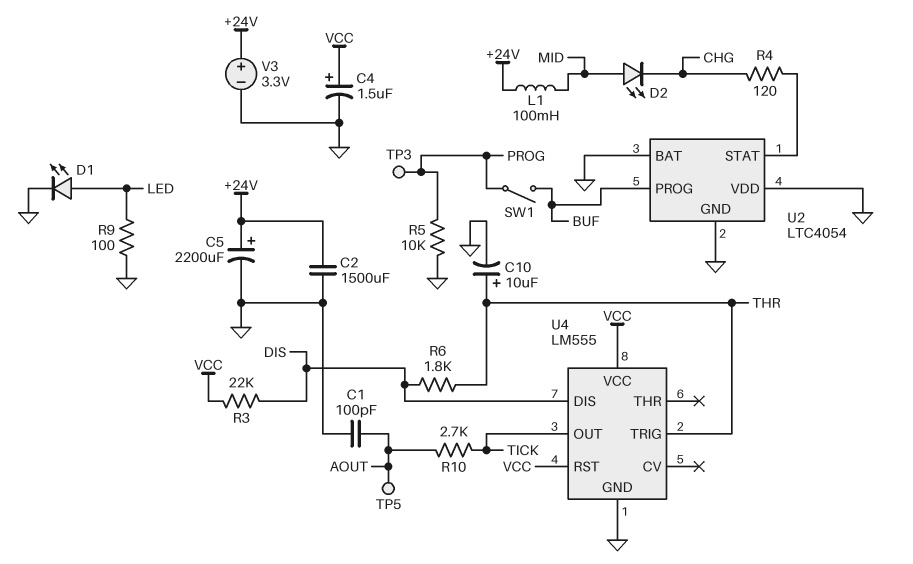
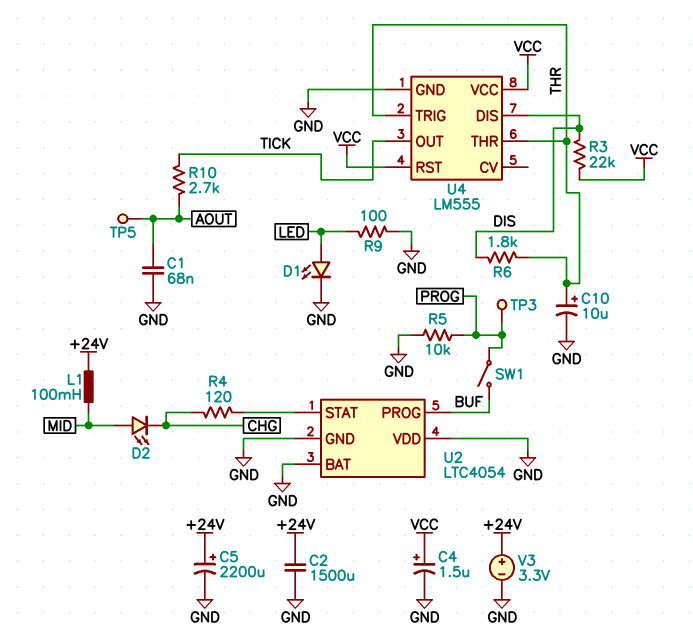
C1: 100pF (AOUT, GND) -> 68nF (AOUT, GND)
U4 pin THR: none -> THR

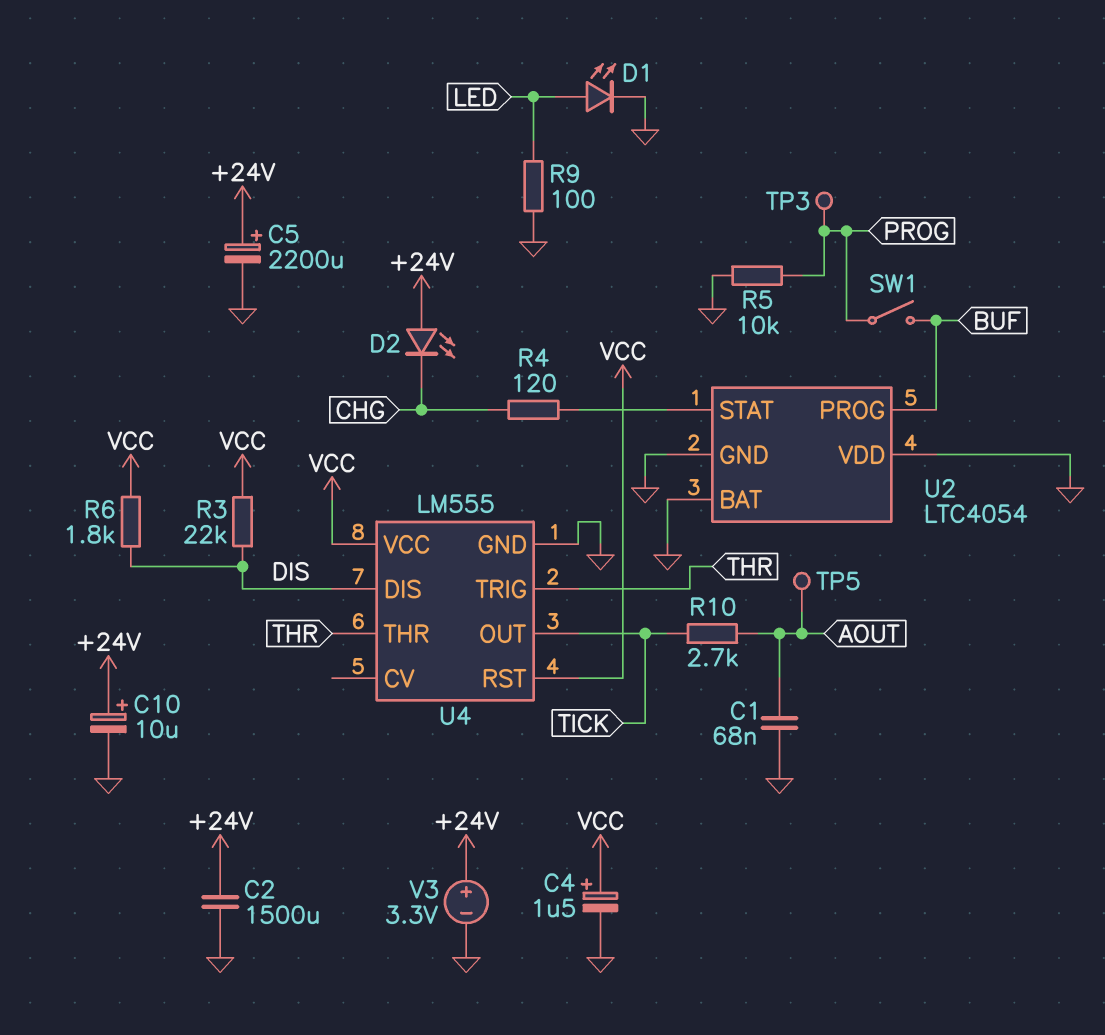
C10: 10uF (plus THR, minus GND) -> 10uF (plus +24V, minus GND)
D2: LED (A MID, K CHG) -> LED (A +24V, K CHG)
L1: 100mH (+24V, MID) -> none
R6: 1.8k (DIS, THR) -> 1.8k (DIS, VCC)

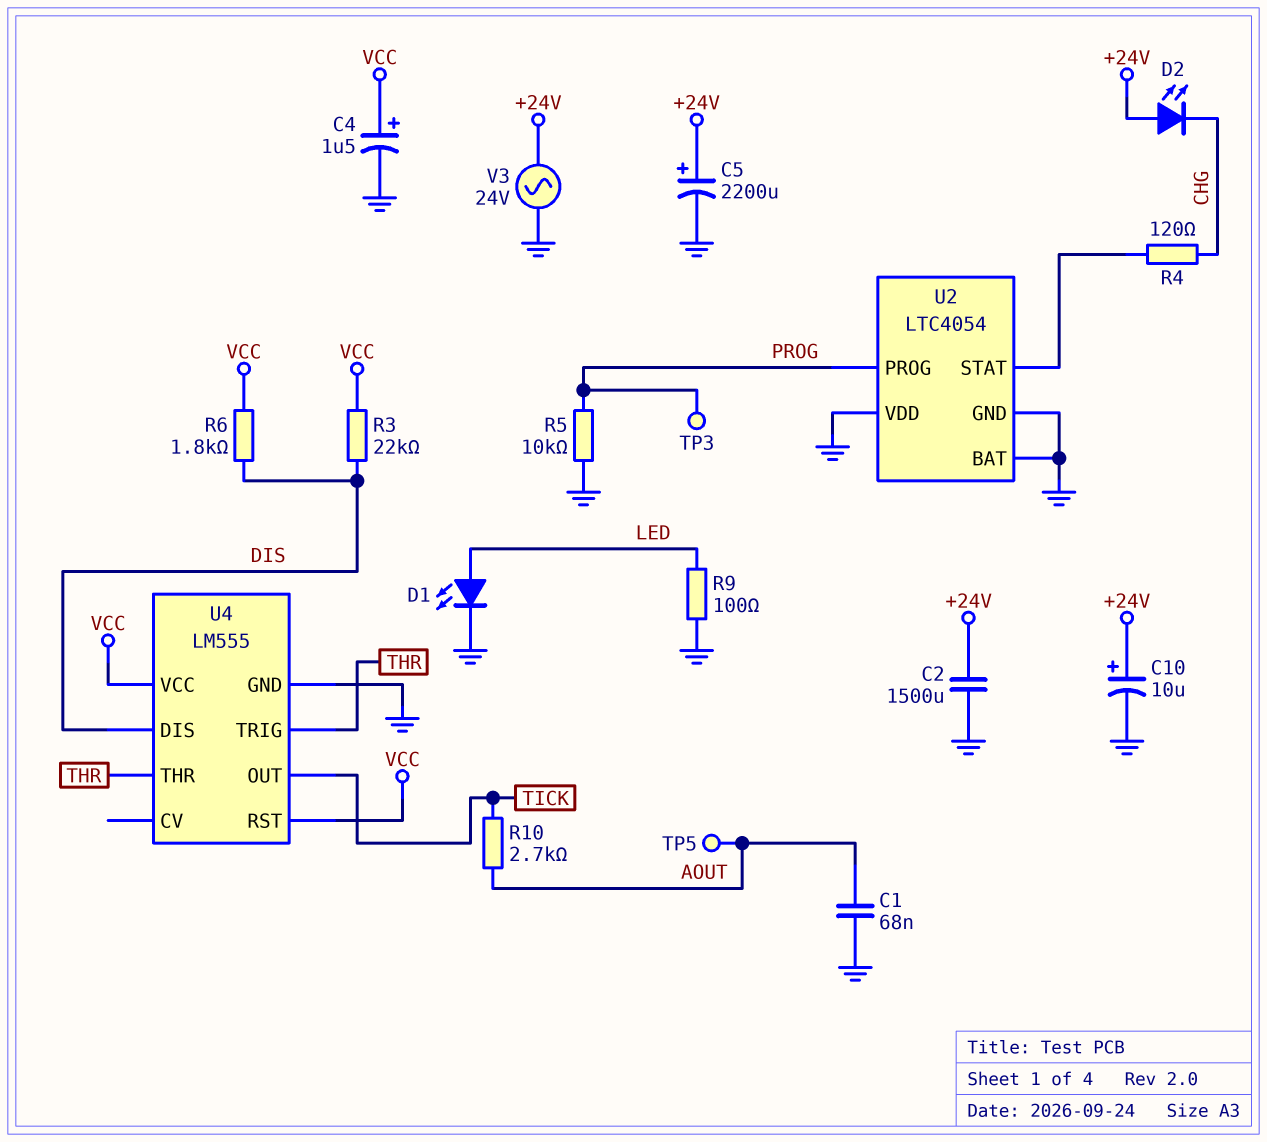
SW1: switch (BUF, PROG) -> none
U2 pin PROG: BUF -> PROG
V3: 3.3V (plus +24V, minus GND) -> AC 24V (+24V, GND)

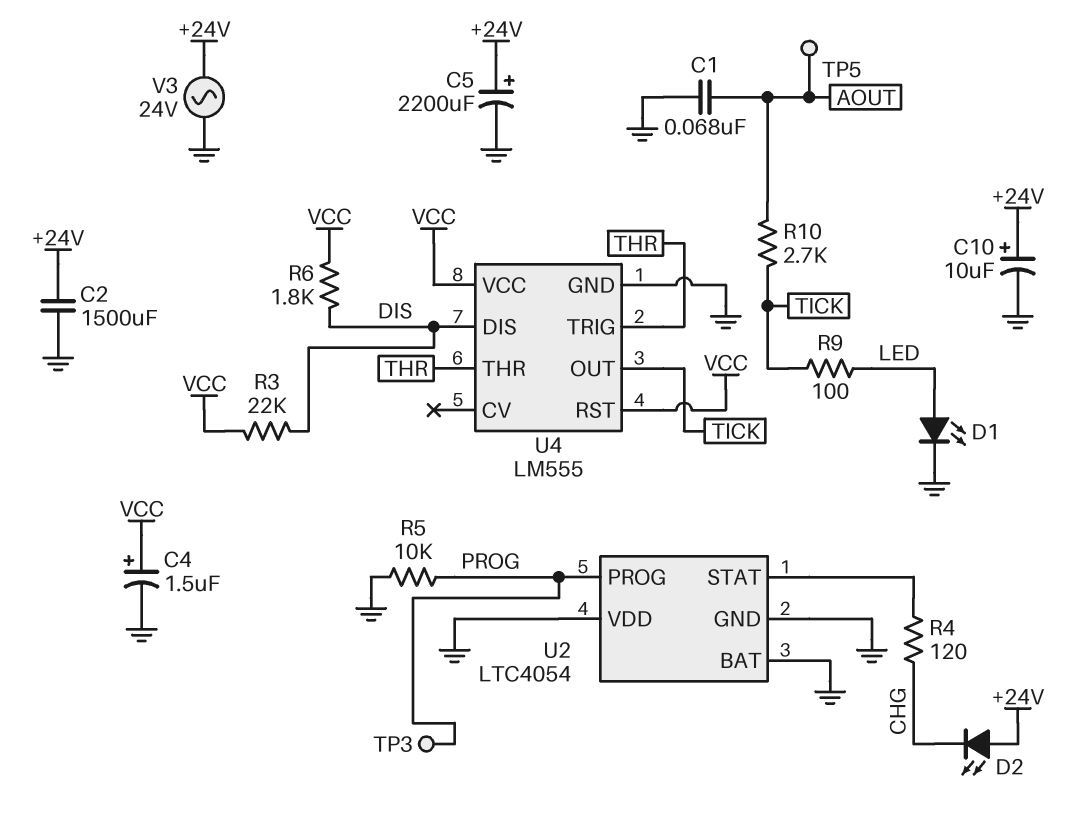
R9: 100 (GND, LED) -> 100 (LED, TICK)

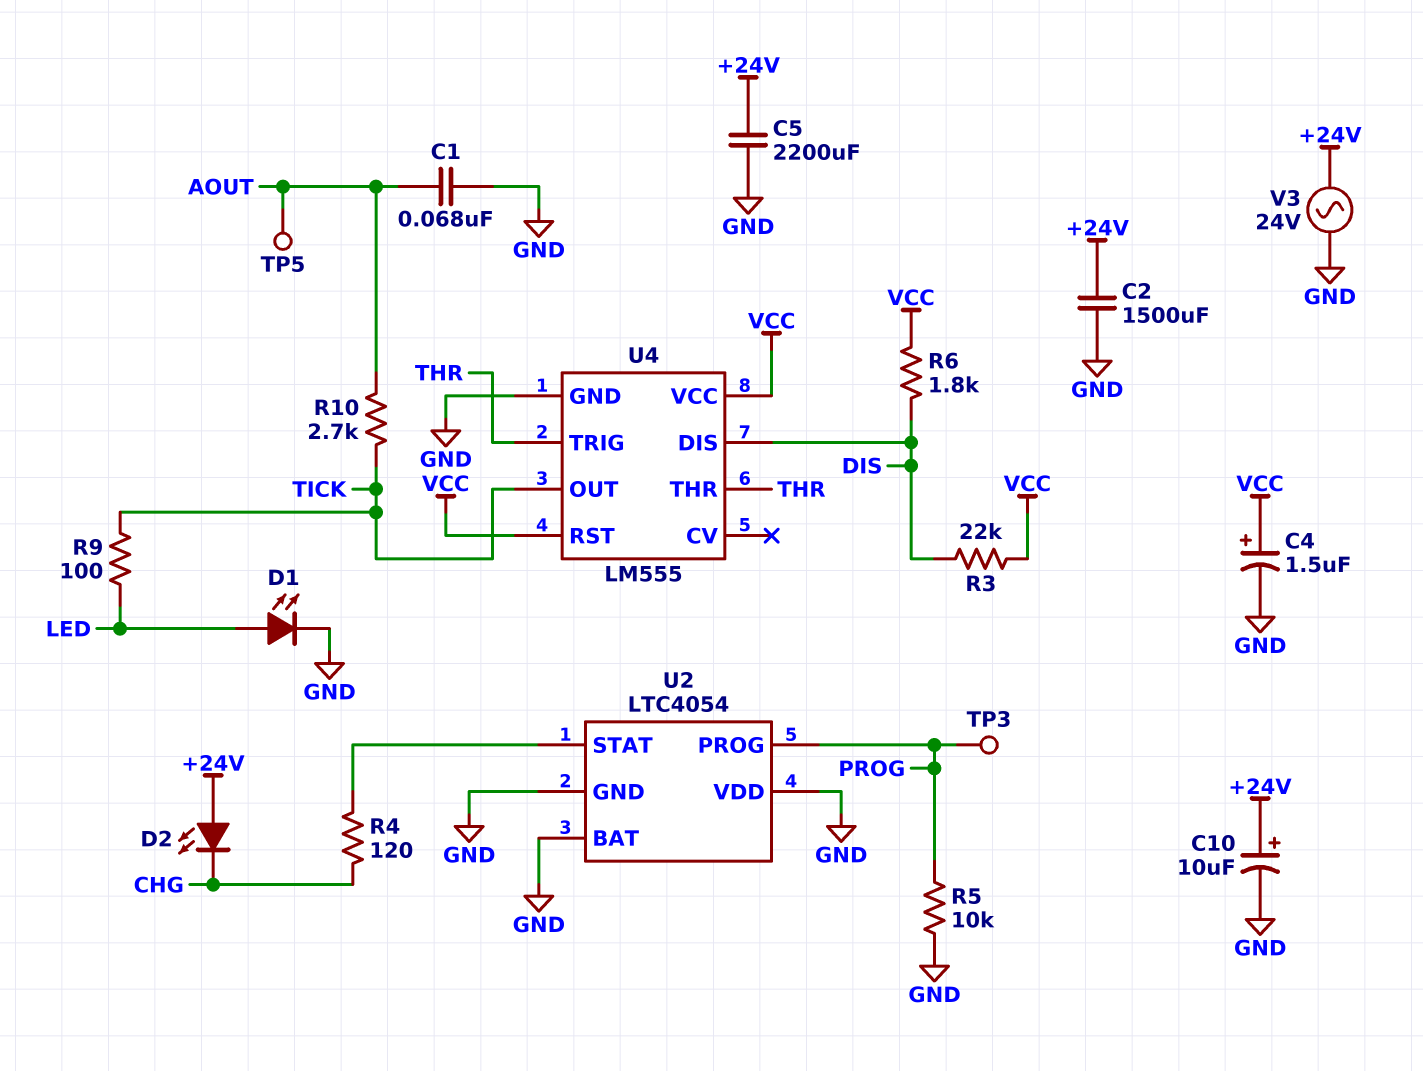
C5: 2200uF (plus +24V, minus GND) -> 2200uF (+24V, GND)

